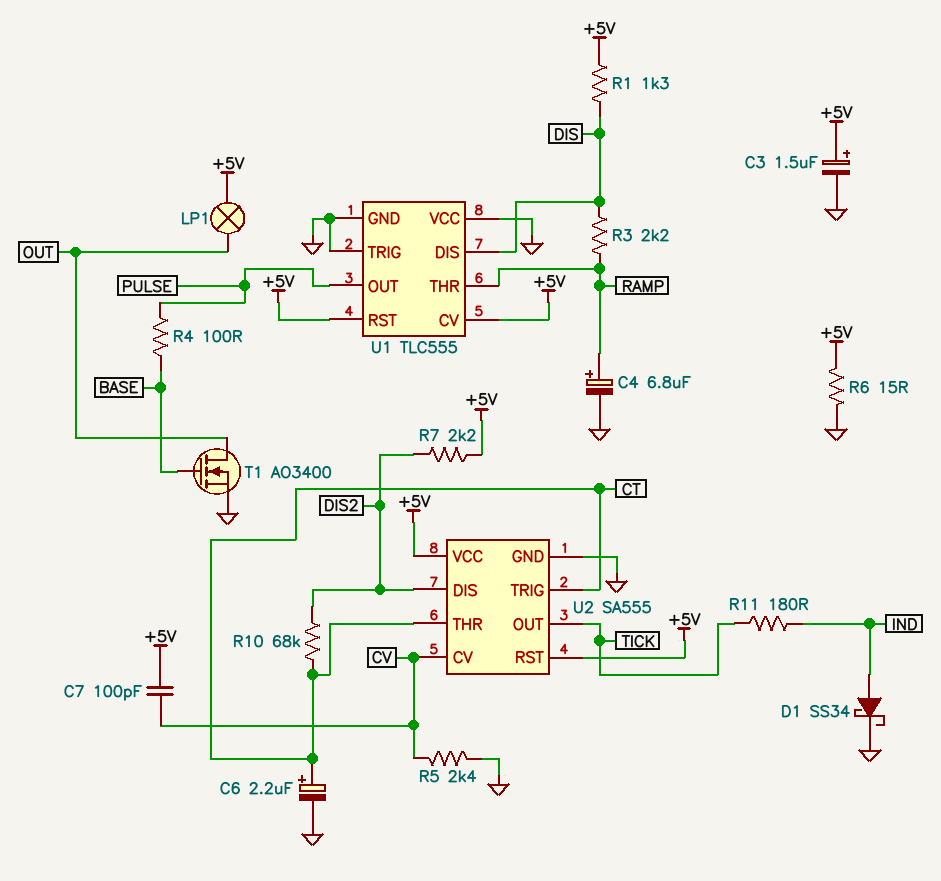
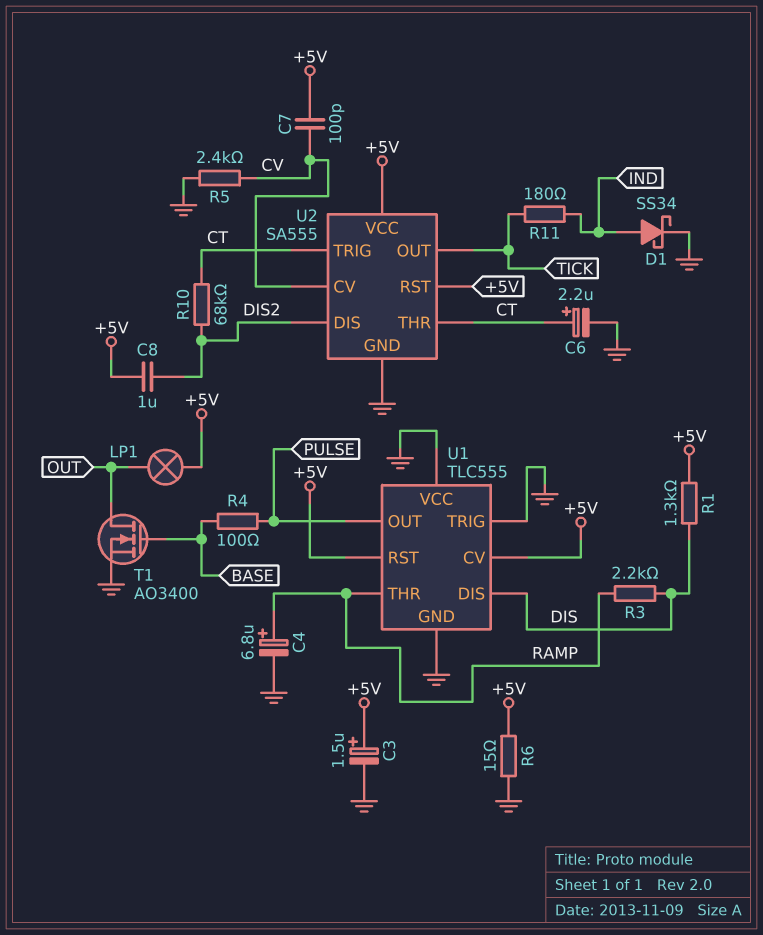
C8: none -> 1uF (+5V, DIS2)
R7: 2.2k (+5V, DIS2) -> none

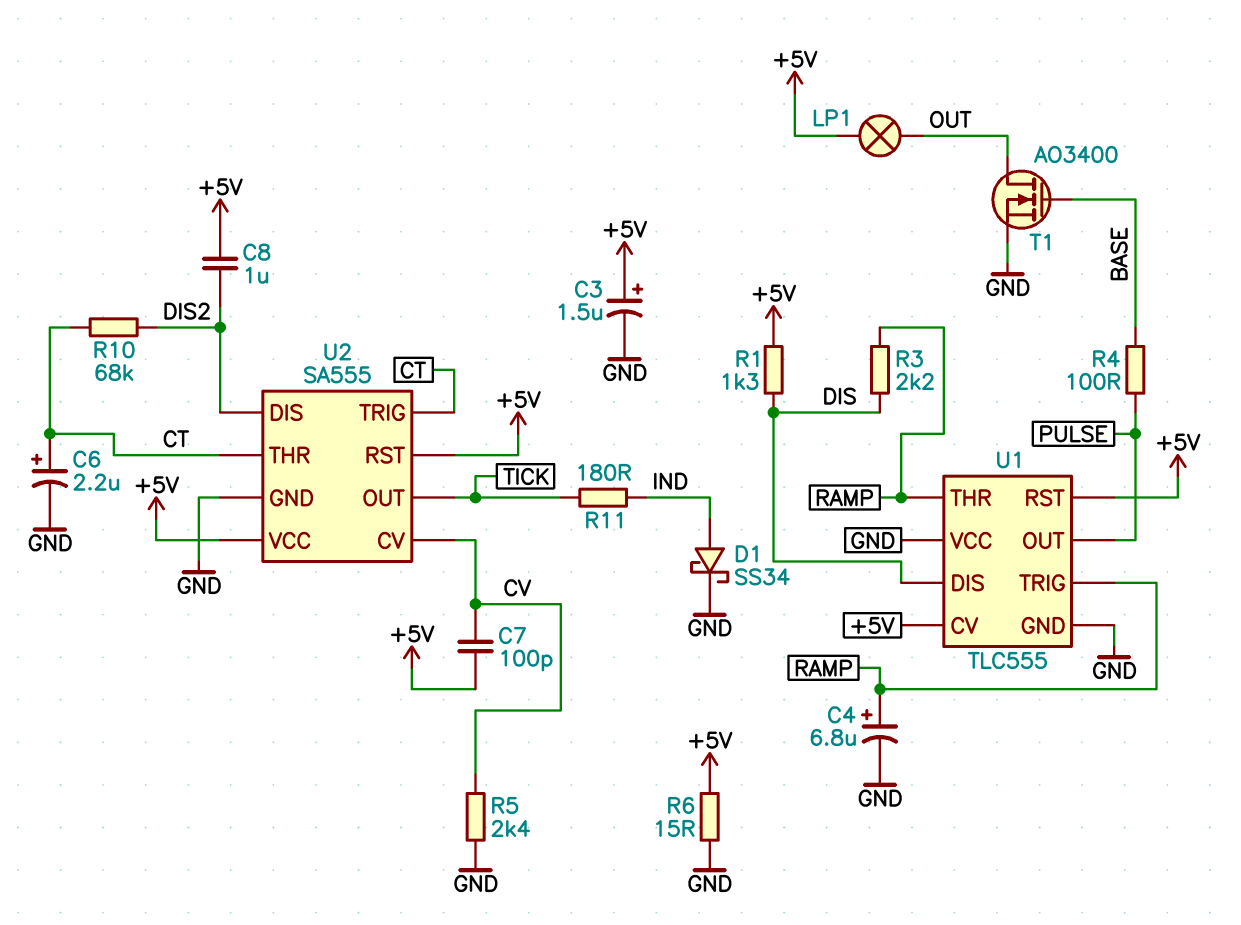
U1 pin TRIG: GND -> RAMP

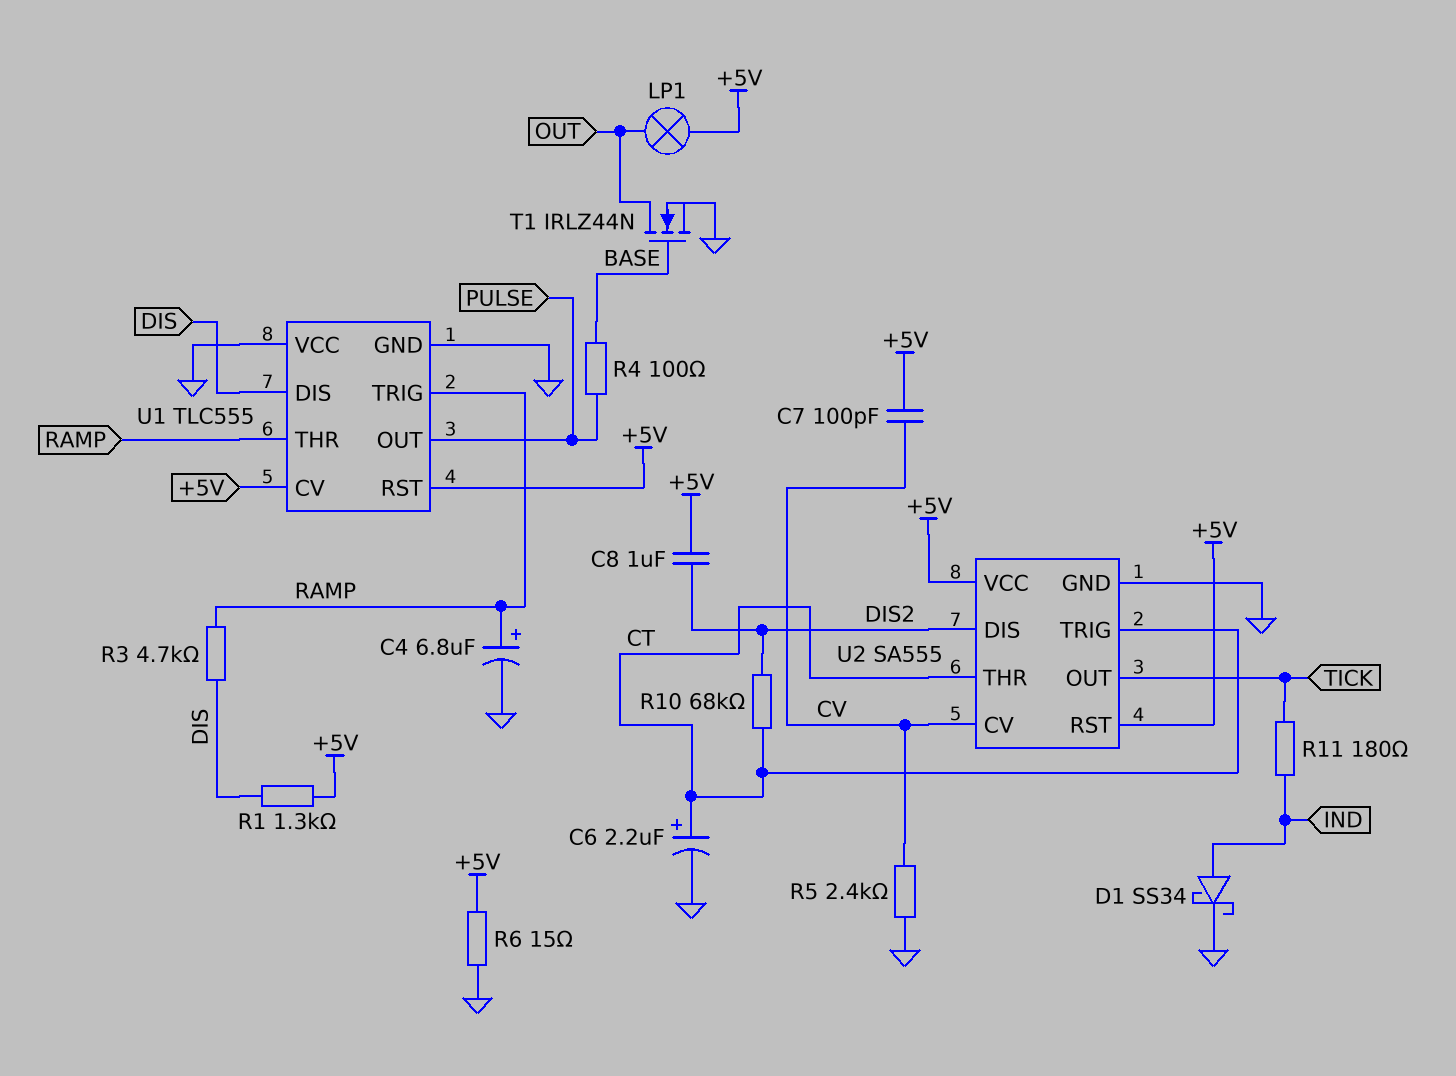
C3: 1.5uF (plus +5V, minus GND) -> none
R3: 2.2k (DIS, RAMP) -> 4.7k (DIS, RAMP)
T1: NMOS AO3400 (G BASE, D OUT, S GND) -> NMOS IRLZ44N (G BASE, D OUT, S GND)

